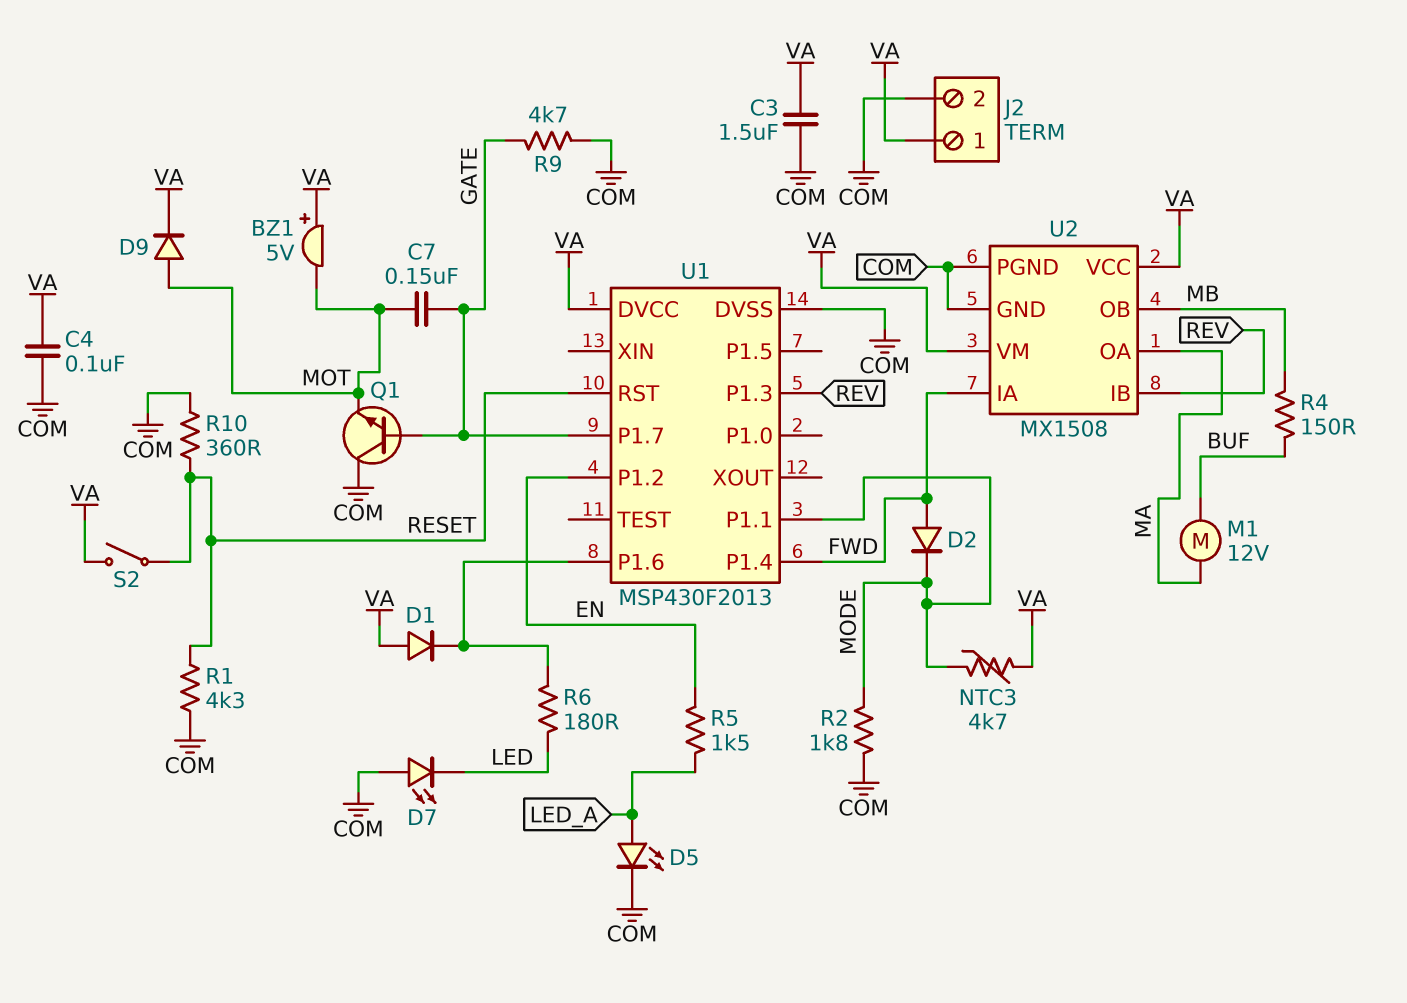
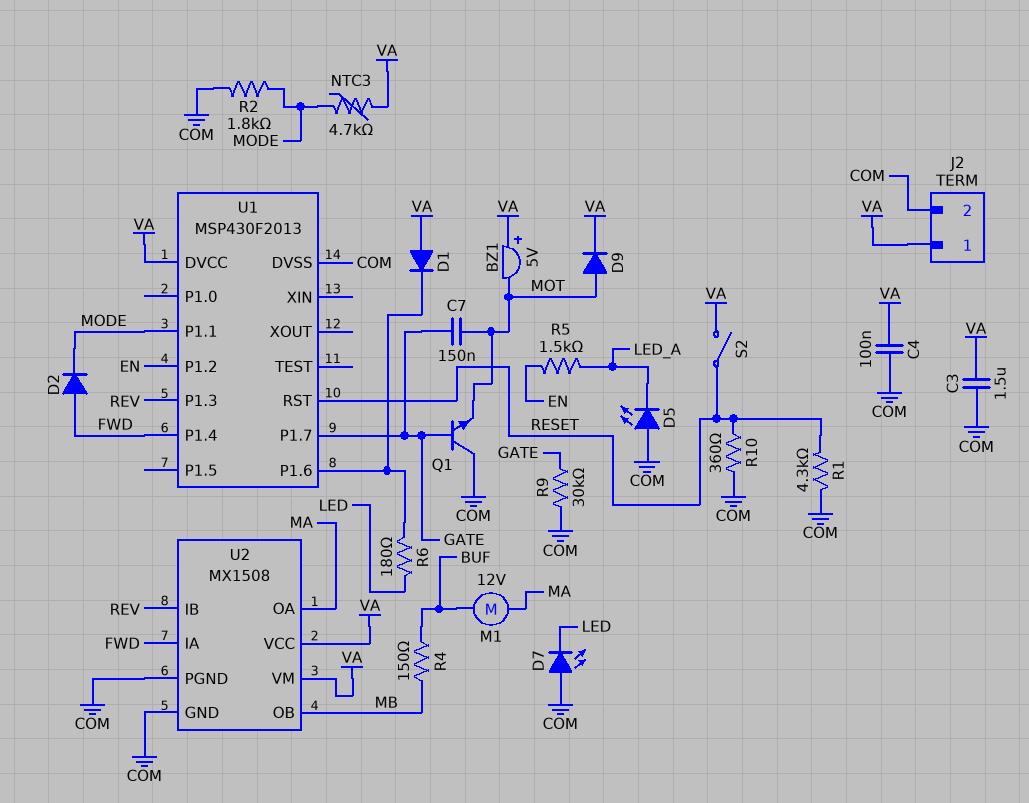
D5: LED (A LED_A, K COM) -> LED (A COM, K LED_A)
R9: 4.7k (COM, GATE) -> 30k (COM, GATE)

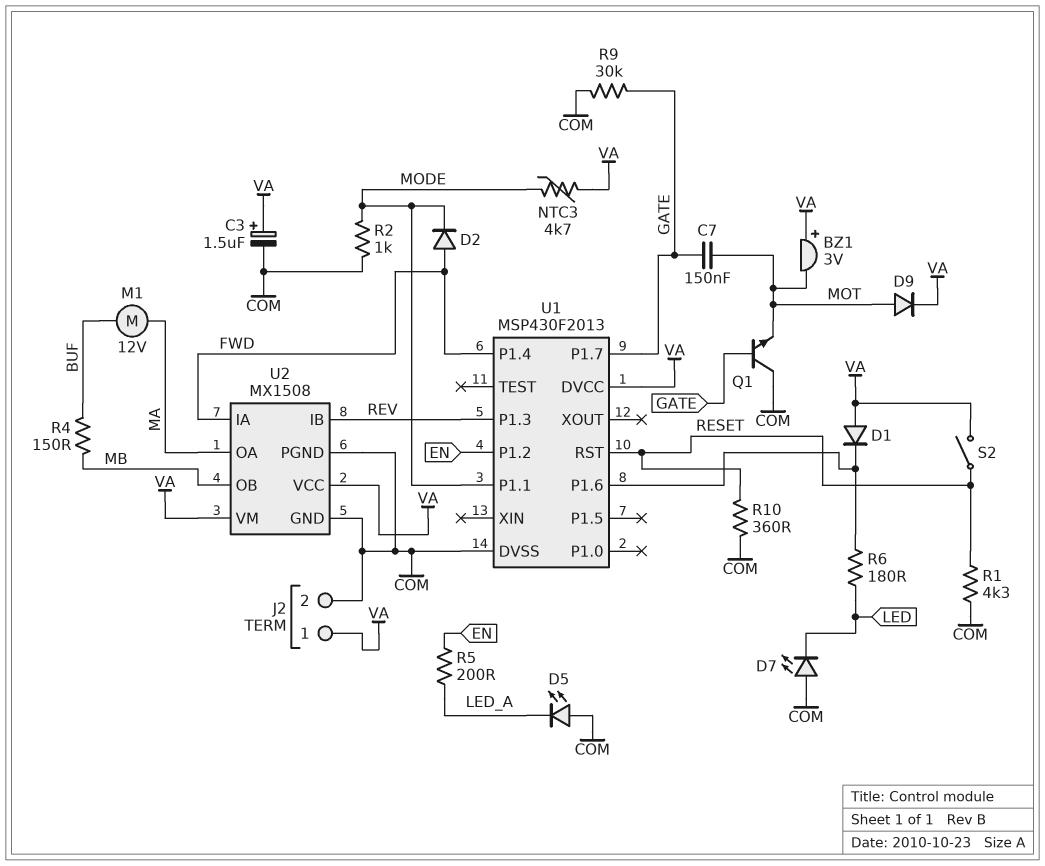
BZ1: buzzer 5V (plus VA, minus MOT) -> buzzer 3V (plus VA, minus MOT)
C3: 1.5uF (COM, VA) -> 1.5uF (plus VA, minus COM)
C4: 100nF (COM, VA) -> none
R2: 1.8k (COM, MODE) -> 1k (COM, MODE)
R5: 1.5k (EN, LED_A) -> 200 (EN, LED_A)

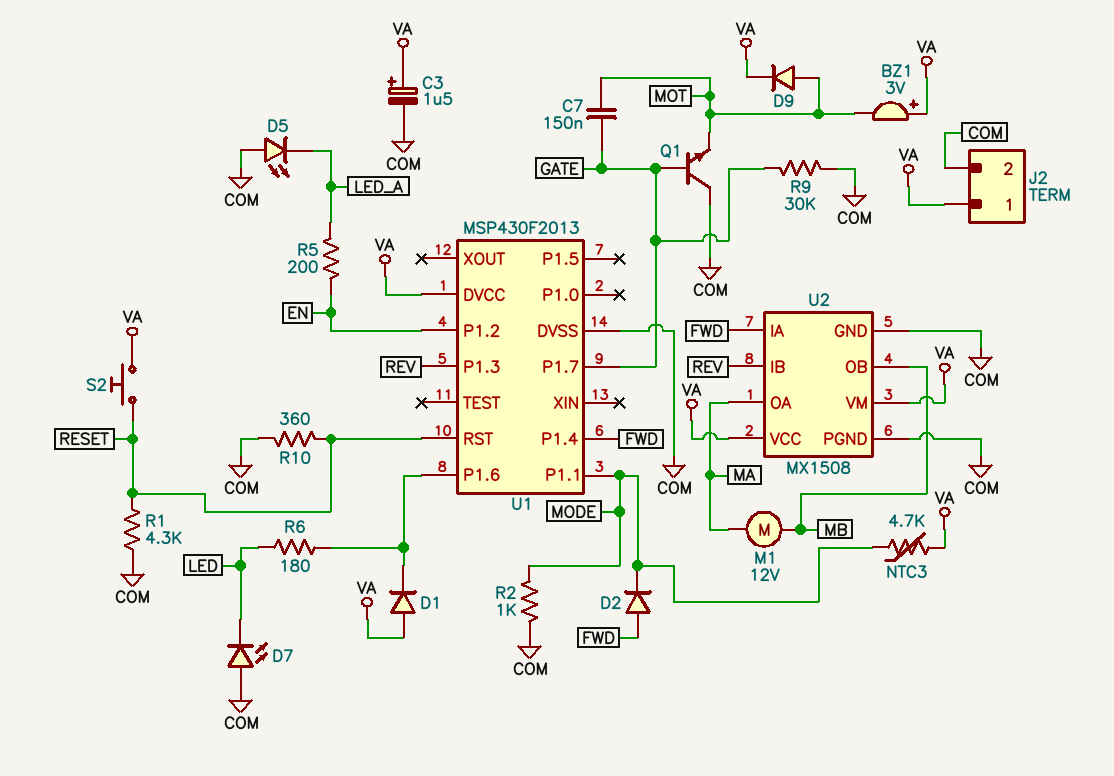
M1: motor 12V (BUF, MA) -> motor 12V (MA, MB)
R4: 150 (BUF, MB) -> none
S2: switch (RESET, VA) -> button (RESET, VA)

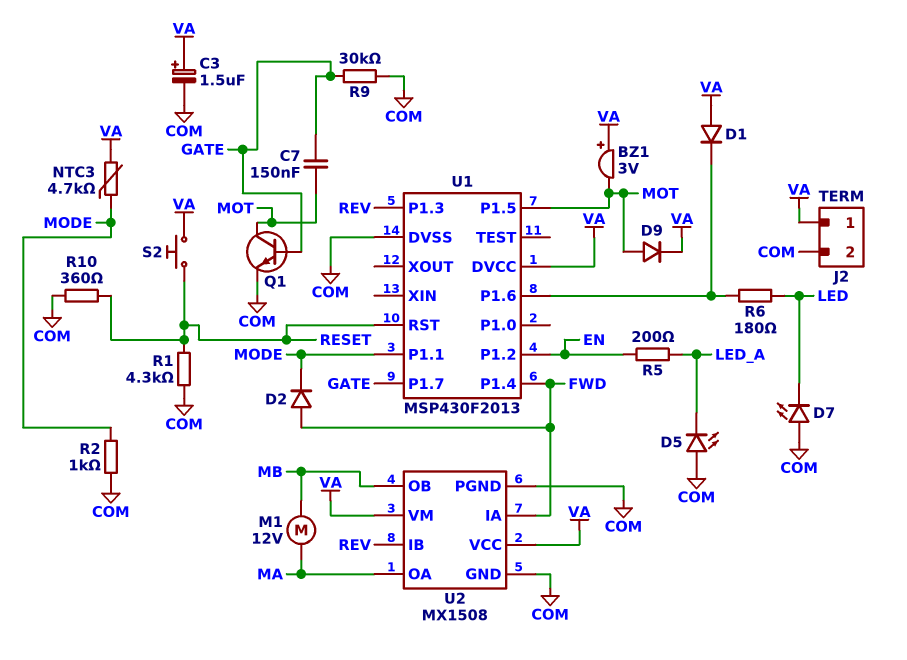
Q1: NPN (B GATE, C COM, E MOT) -> NPN (B GATE, C MOT, E COM)
U1 pin P1.5: none -> MOT

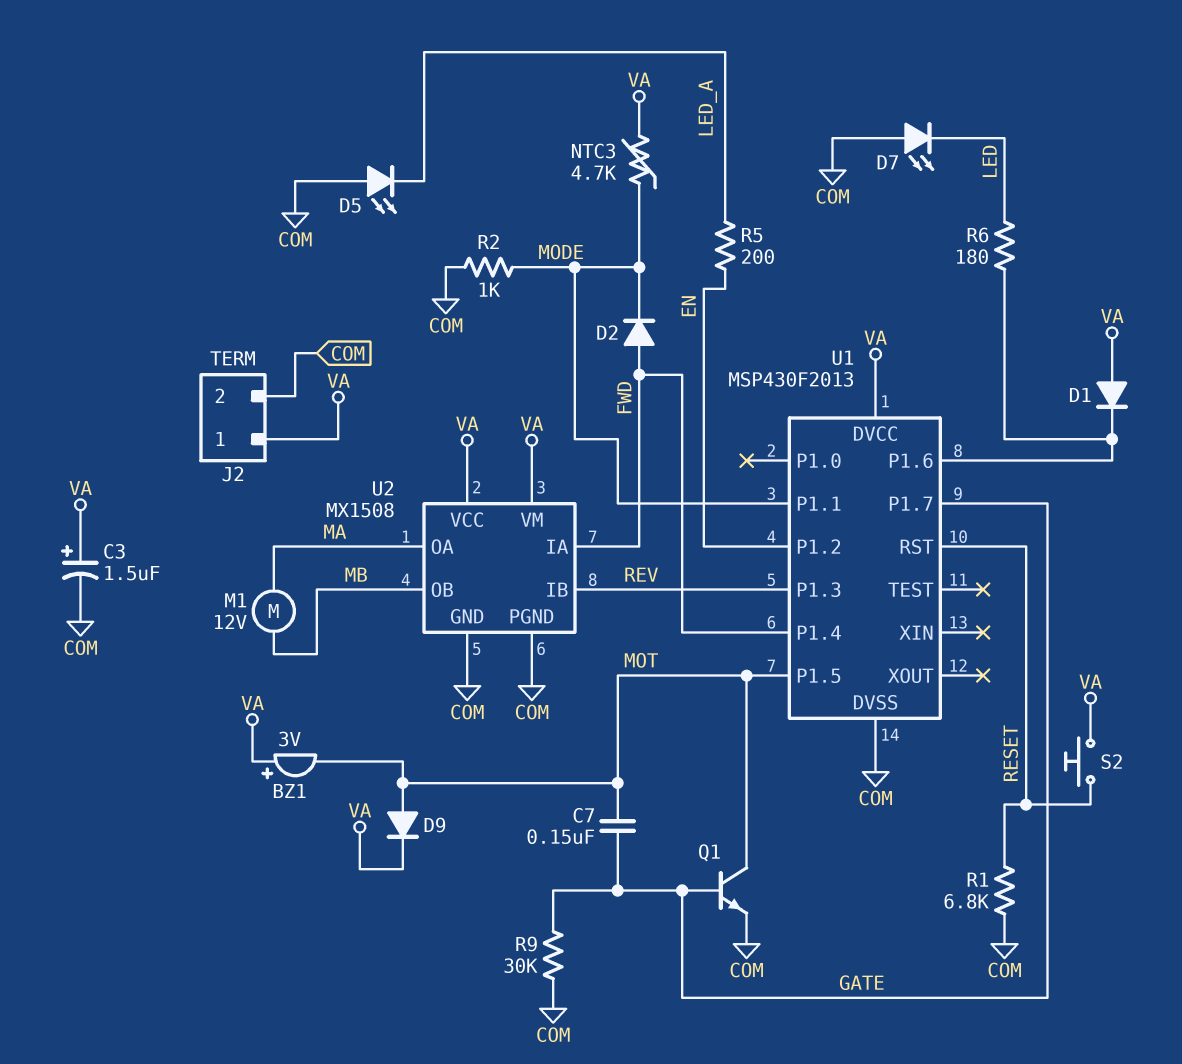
R1: 4.3k (COM, RESET) -> 6.8k (COM, RESET)
R10: 360 (COM, RESET) -> none

